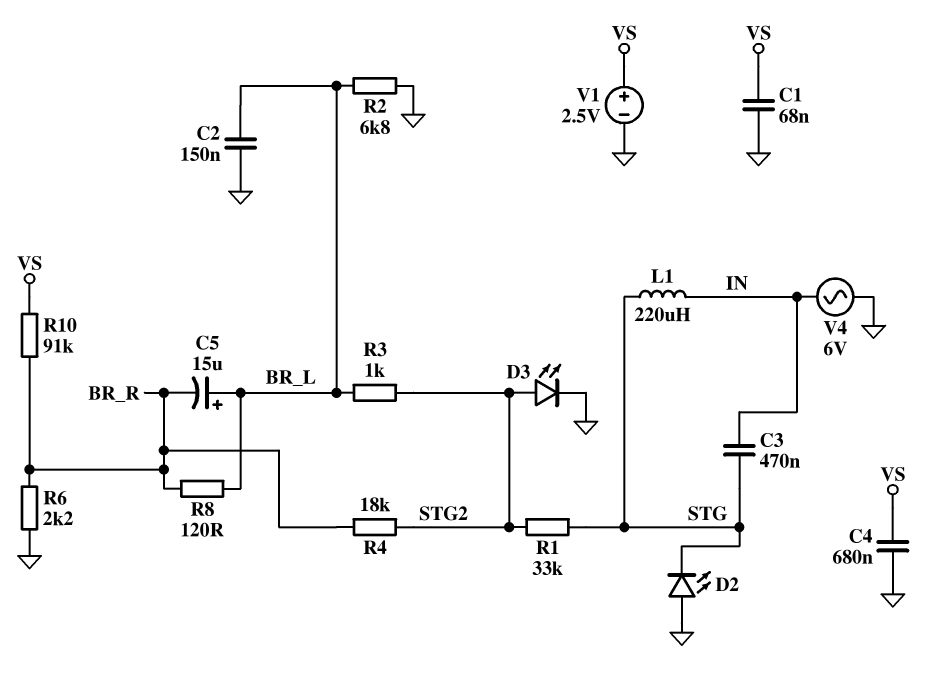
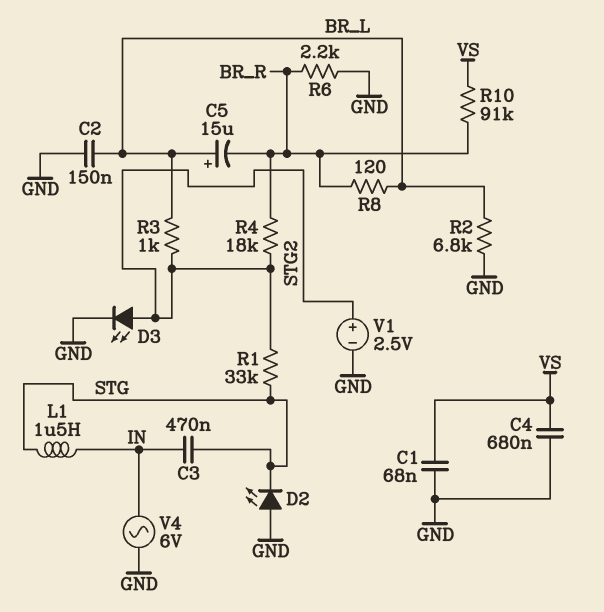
L1: 220uH (IN, STG) -> 1.5uH (IN, STG)
V1: 2.5V (plus VS, minus GND) -> 2.5V (plus STG2, minus GND)

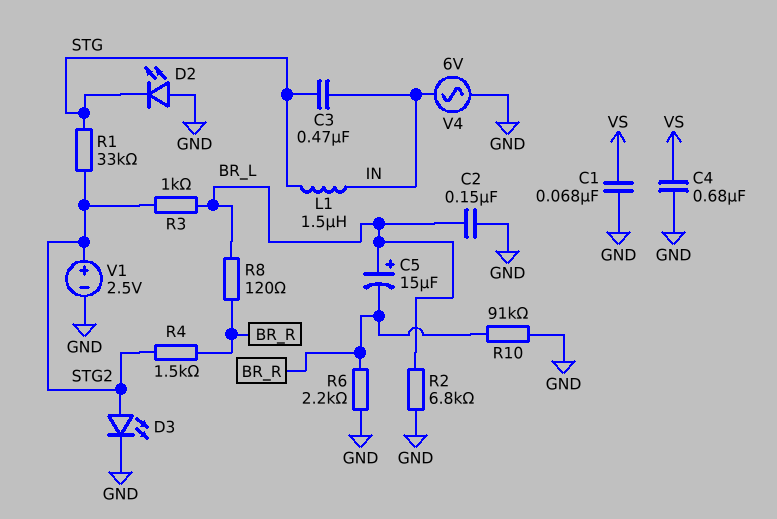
R4: 18k (BR_R, STG2) -> 1.5k (BR_R, STG2)
R10: 91k (BR_R, VS) -> 91k (BR_R, GND)

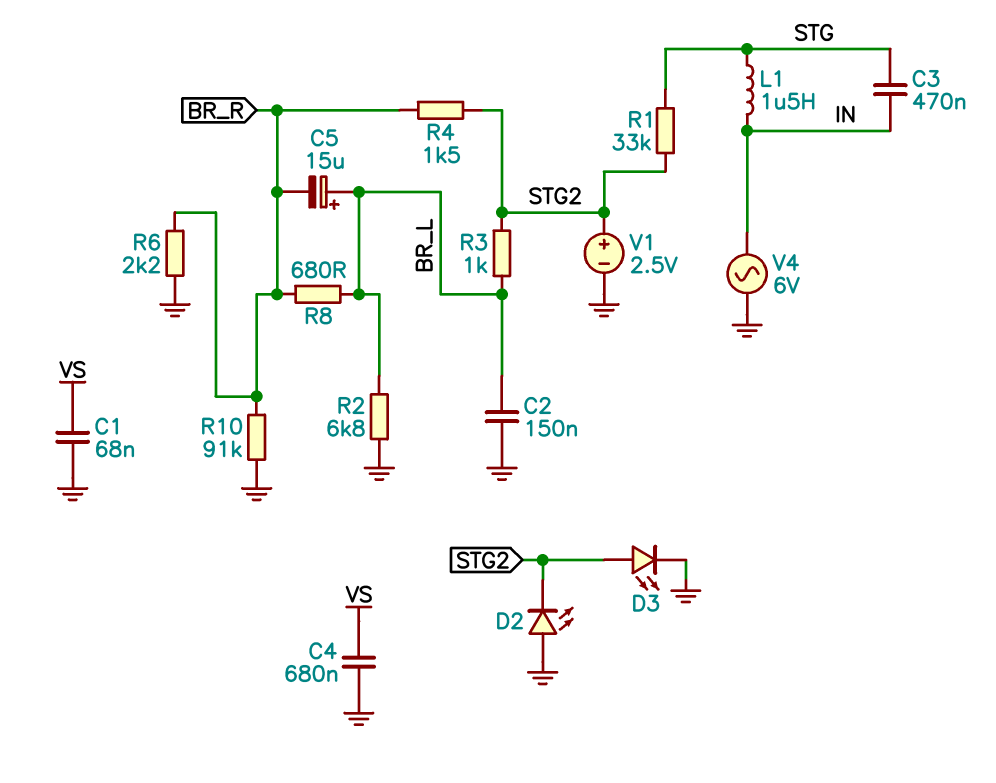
D2: LED (A GND, K STG) -> LED (A GND, K STG2)
R8: 120 (BR_L, BR_R) -> 680 (BR_L, BR_R)

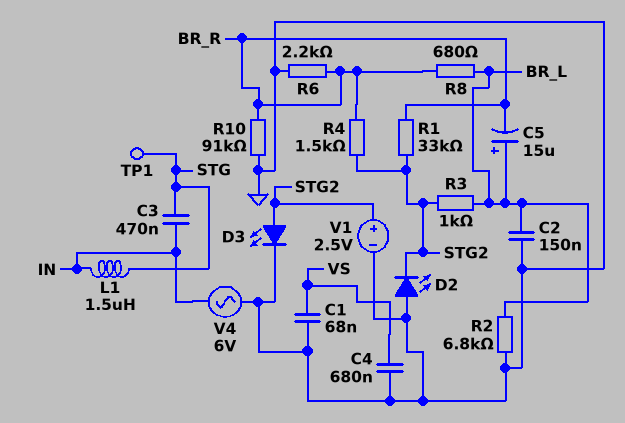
R1: 33k (STG, STG2) -> 33k (BR_R, STG2)
TP1: none -> test point (STG)

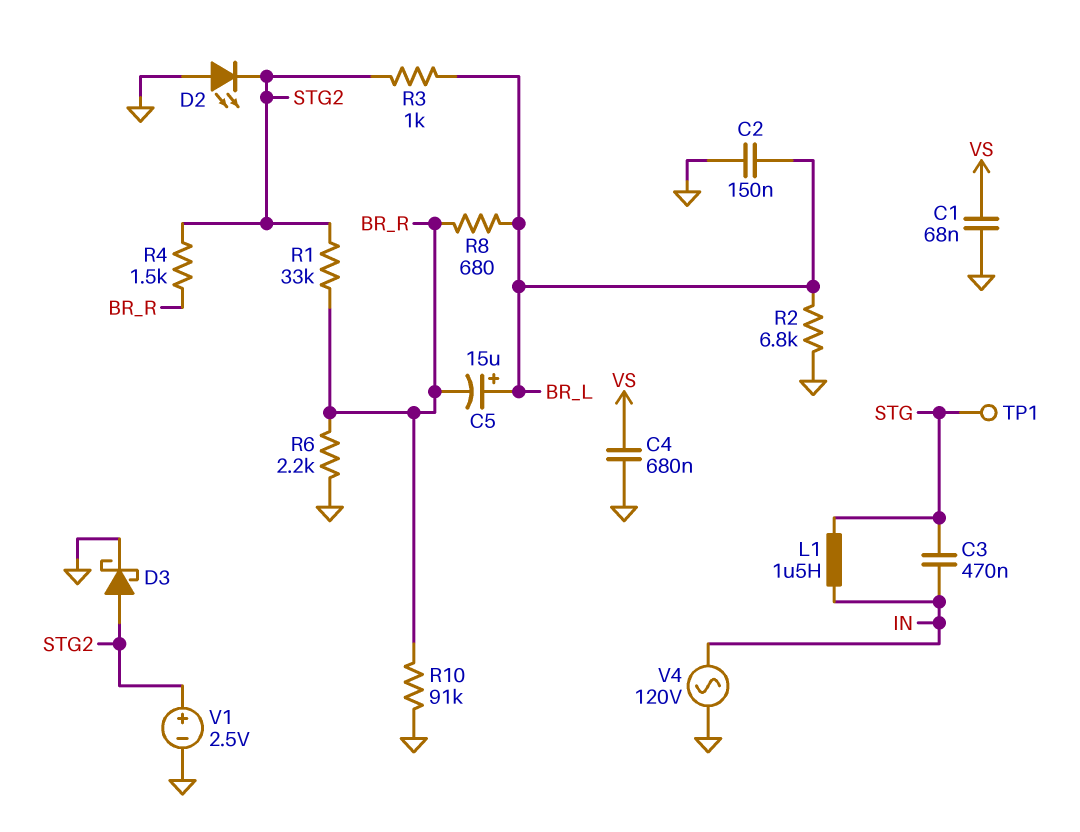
D3: LED (A STG2, K GND) -> schottky (A STG2, K GND)
V4: AC 6V (GND, IN) -> AC 120V (GND, IN)

